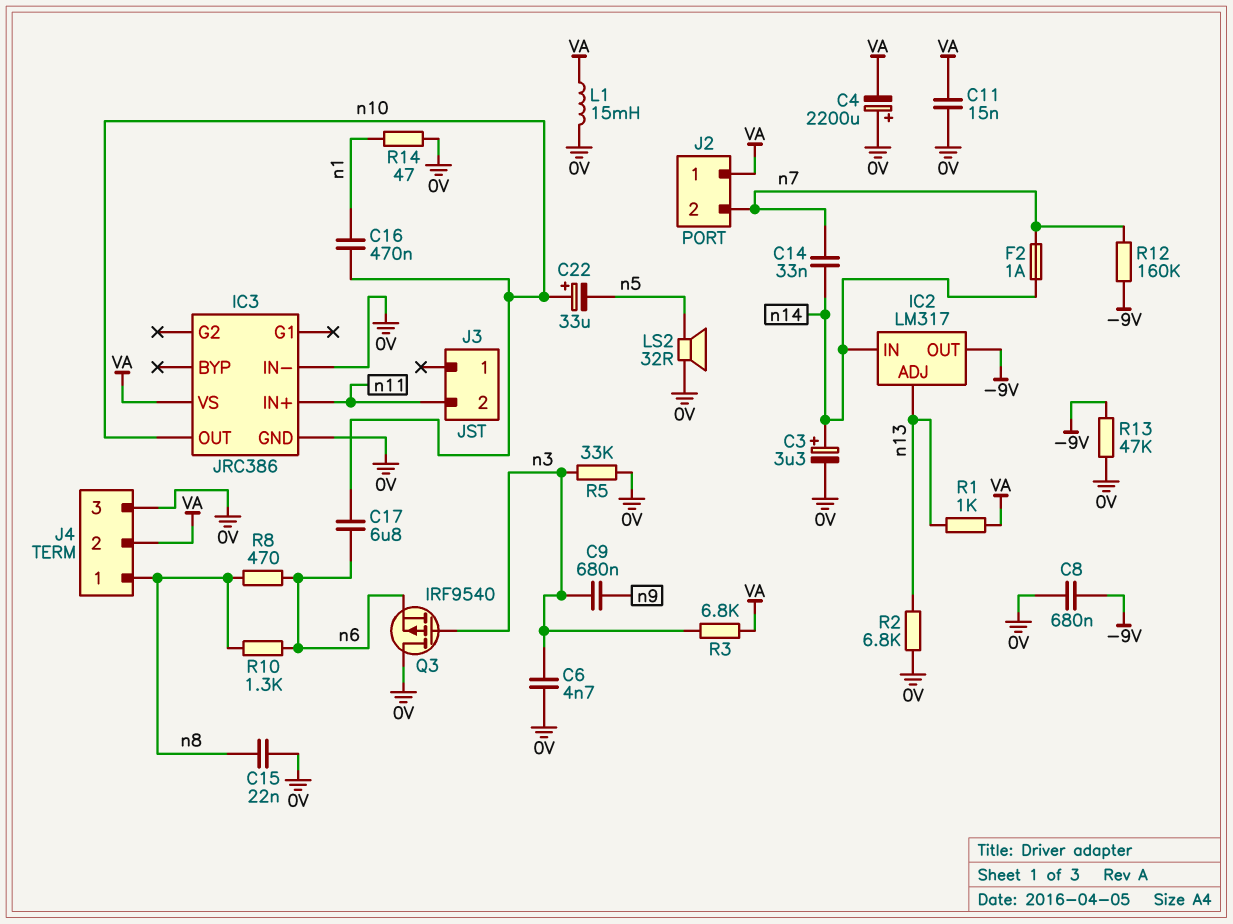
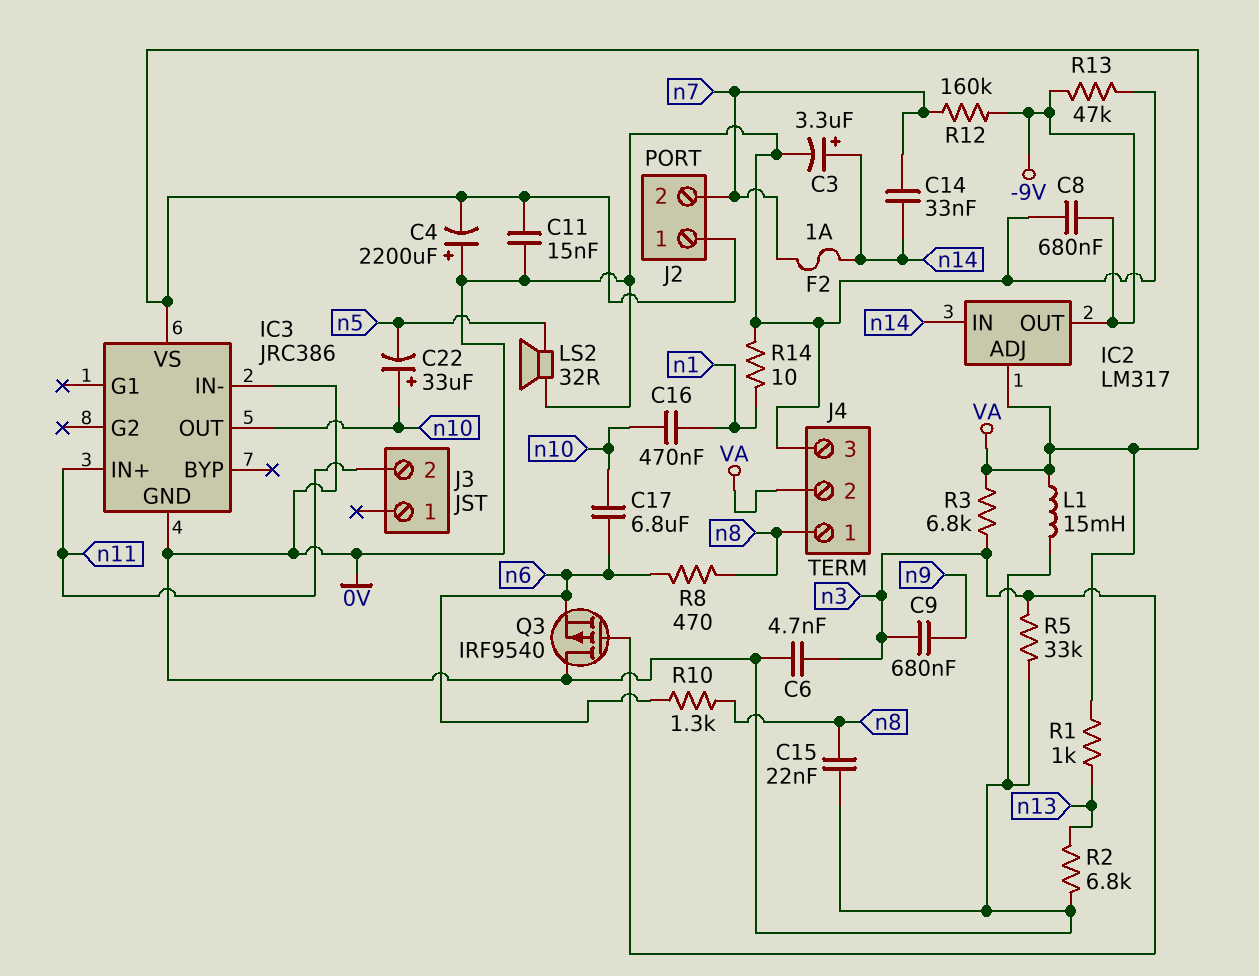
IC2 pin ADJ: n13 -> VA
R14: 47 (0V, n1) -> 10 (0V, n1)

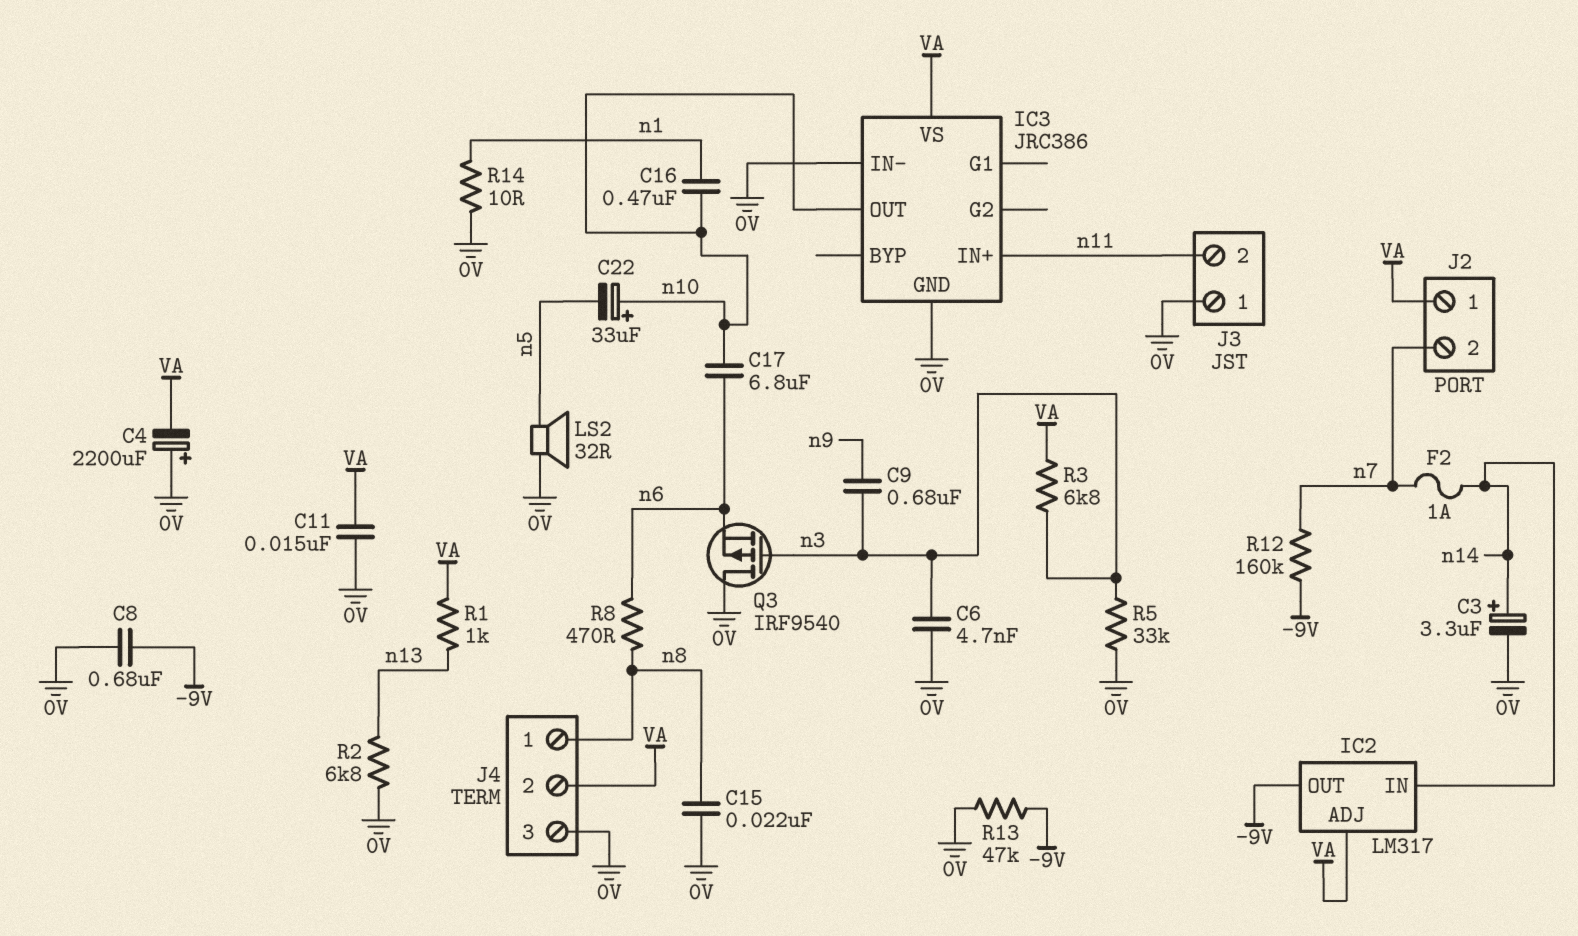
C14: 33nF (n7, n14) -> none
J3 pin 1: none -> 0V
L1: 15mH (0V, VA) -> none
R10: 1.3k (n6, n8) -> none

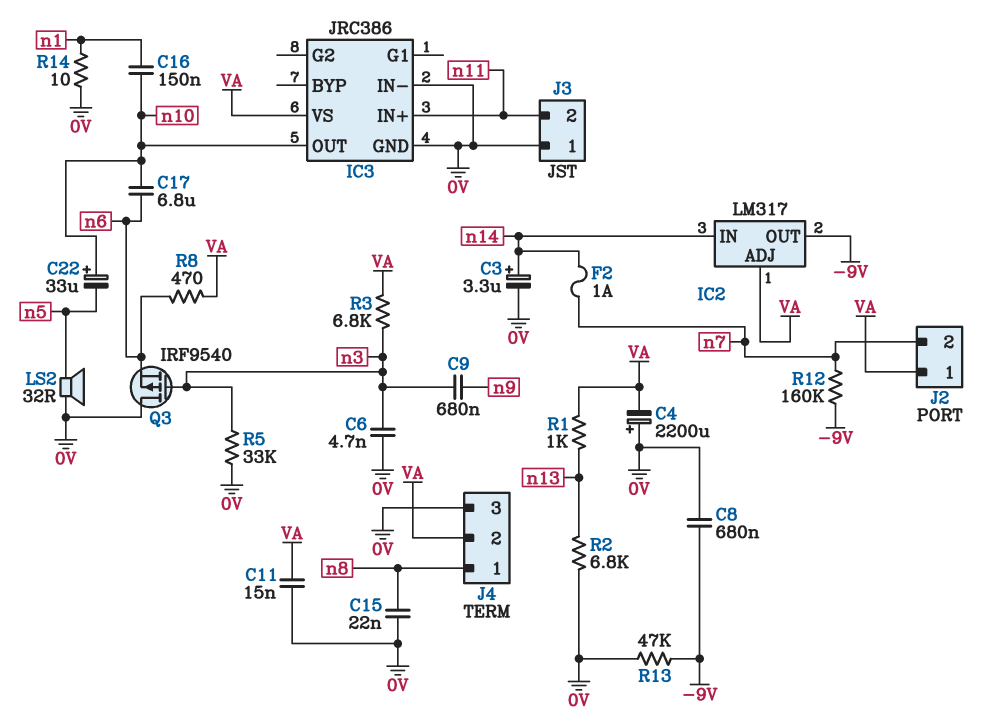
C16: 470nF (n1, n10) -> 150nF (n1, n10)
R8: 470 (n6, n8) -> 470 (VA, n6)

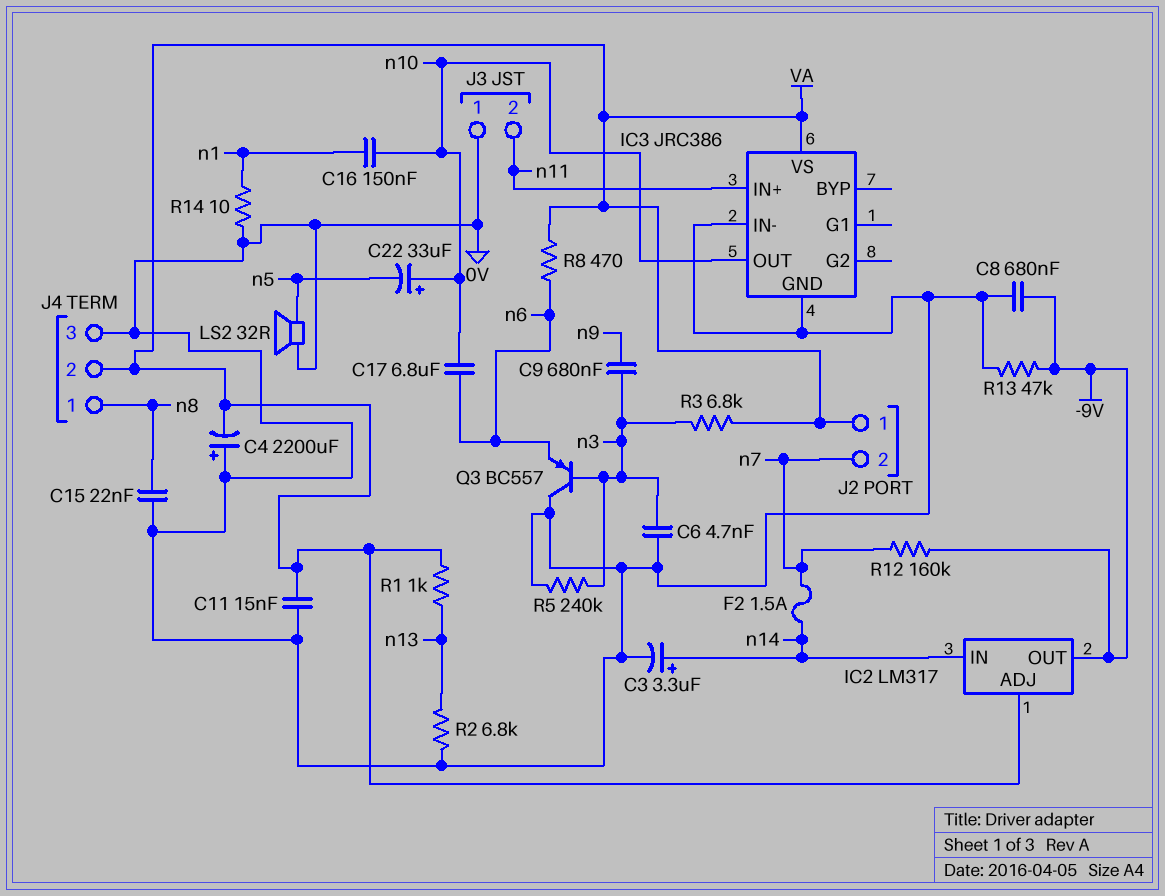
F2: 1A (n7, n14) -> 1.5A (n7, n14)
Q3: PMOS IRF9540 (G n3, D 0V, S n6) -> PNP BC557 (B n3, C 0V, E n6)
R5: 33k (0V, n3) -> 240k (0V, n3)

